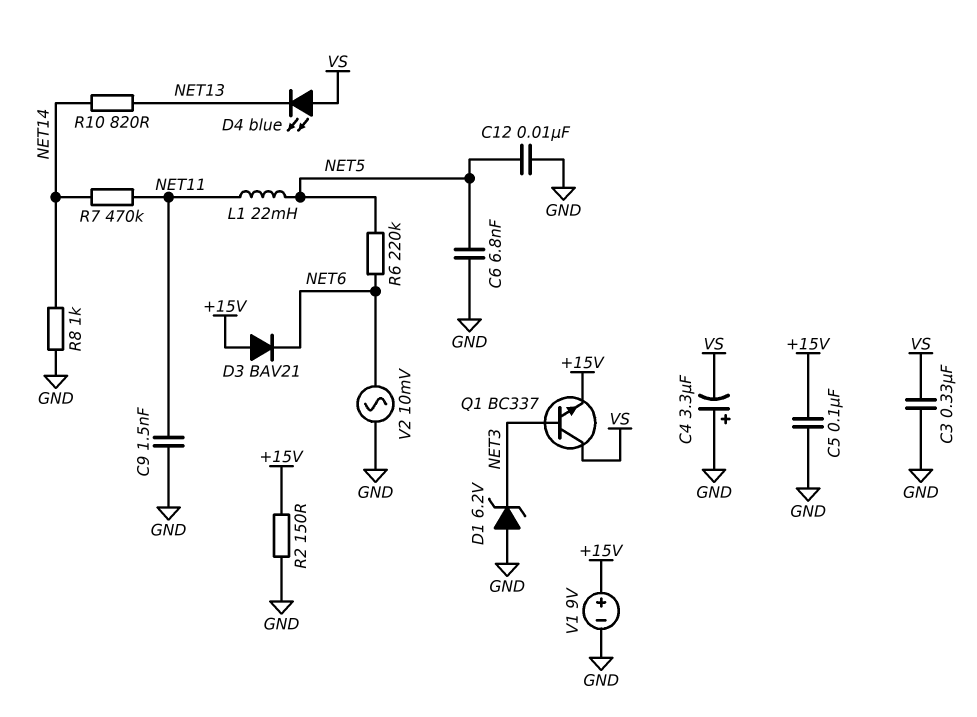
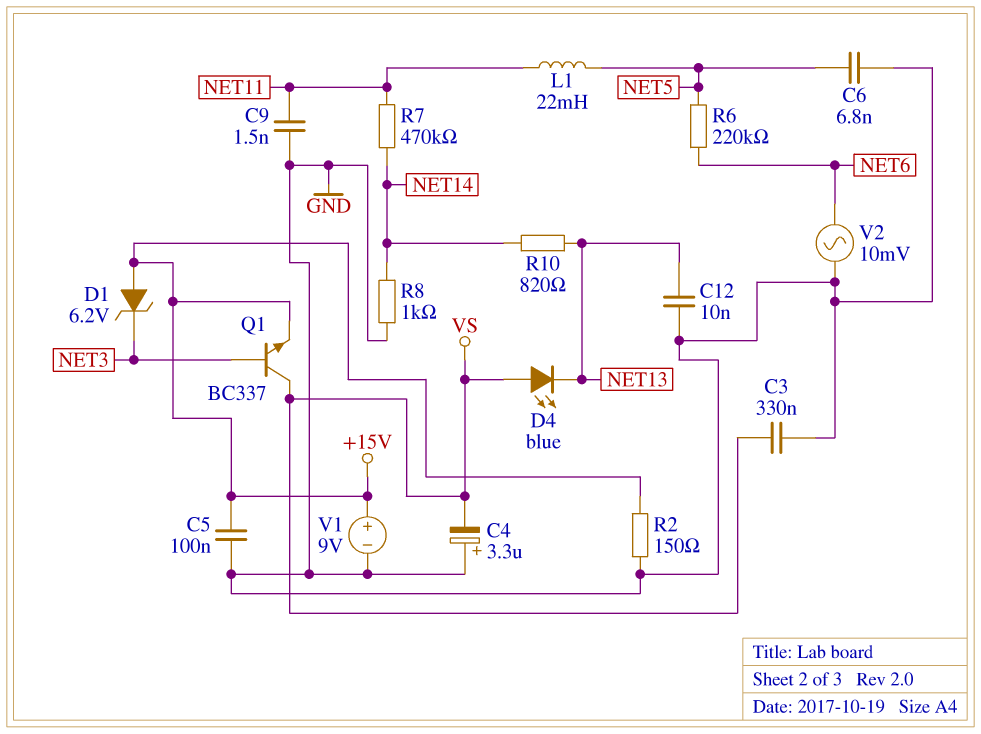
C12: 10nF (GND, NET5) -> 10nF (GND, NET13)
D1: zener 6.2V (A GND, K NET3) -> zener 6.2V (A +15V, K NET3)
D3: diode BAV21 (A +15V, K NET6) -> none

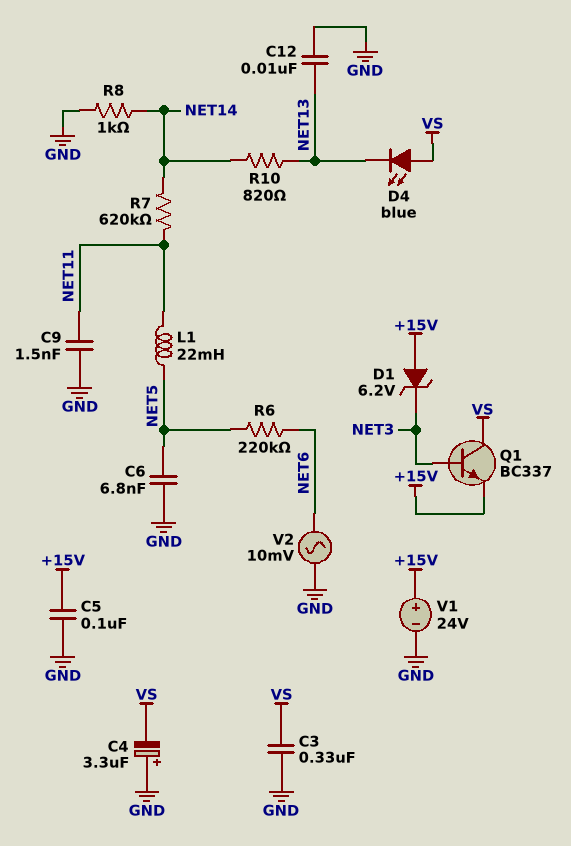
R2: 150 (+15V, GND) -> none
R7: 470k (NET11, NET14) -> 620k (NET11, NET14)
V1: 9V (plus +15V, minus GND) -> 24V (plus +15V, minus GND)

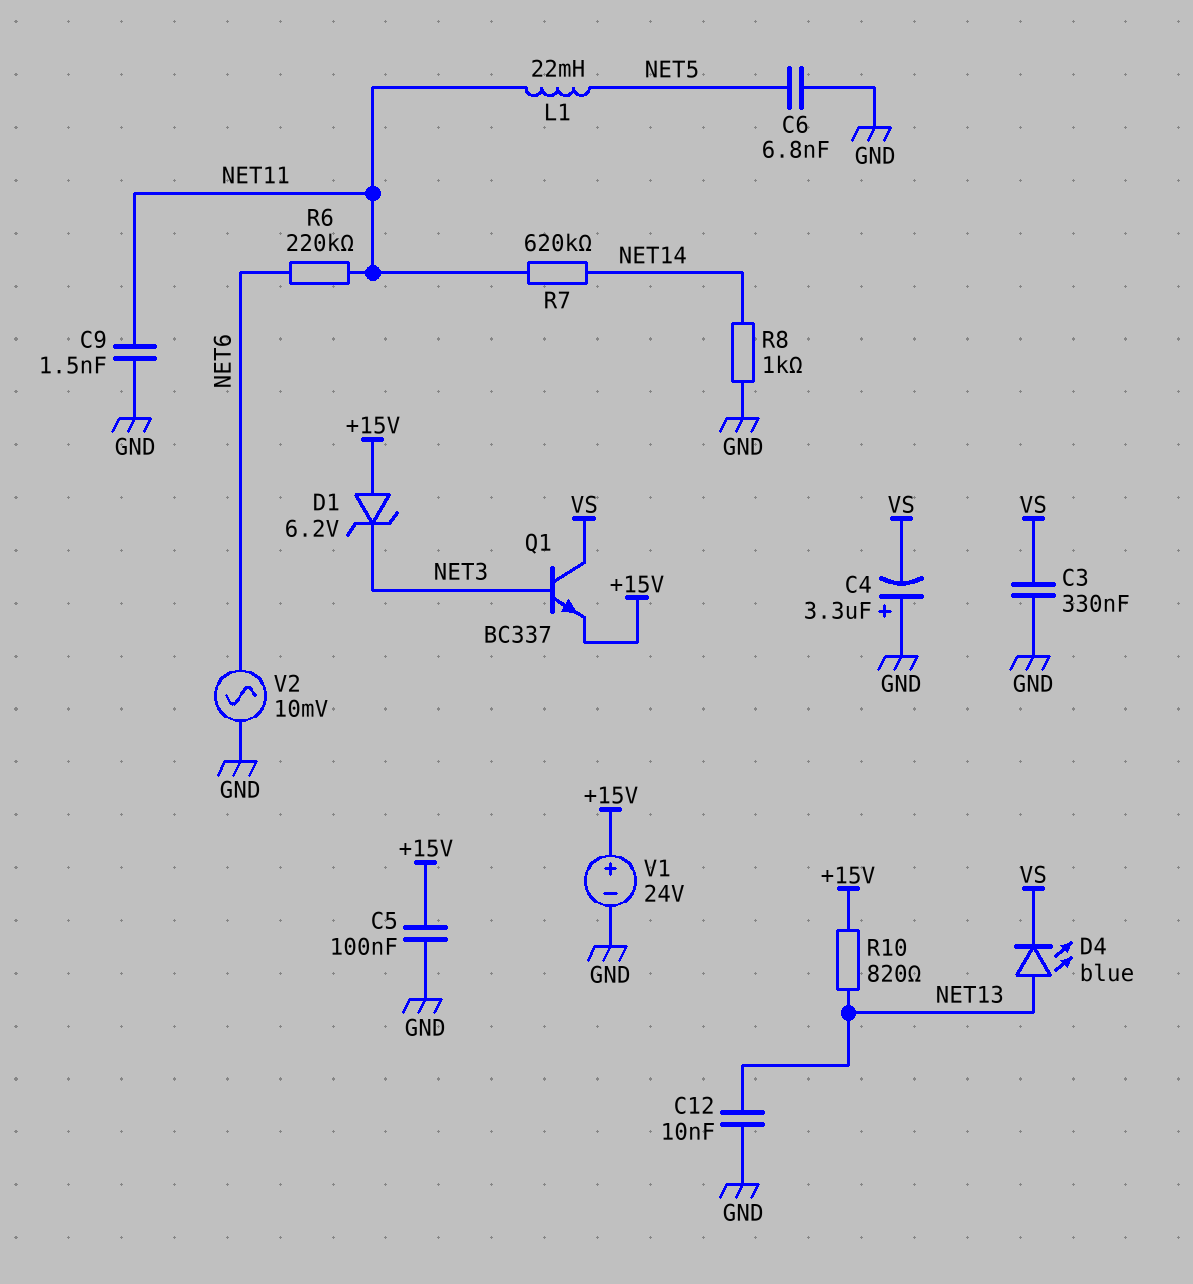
D4: LED blue (A VS, K NET13) -> LED blue (A NET13, K VS)
R6: 220k (NET5, NET6) -> 220k (NET6, NET11)
R10: 820 (NET13, NET14) -> 820 (+15V, NET13)

